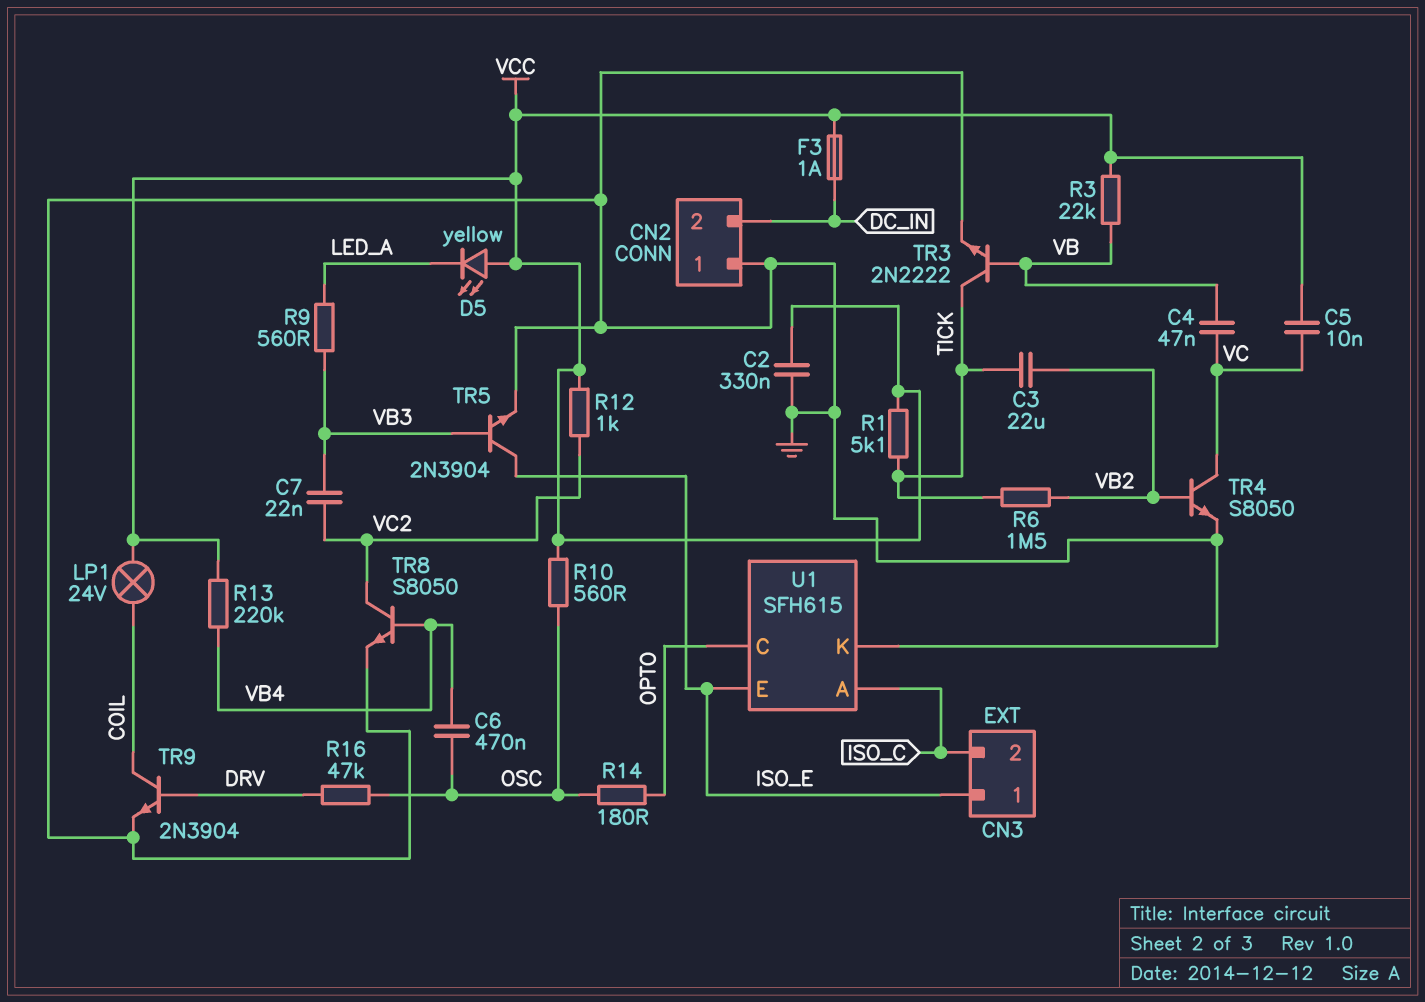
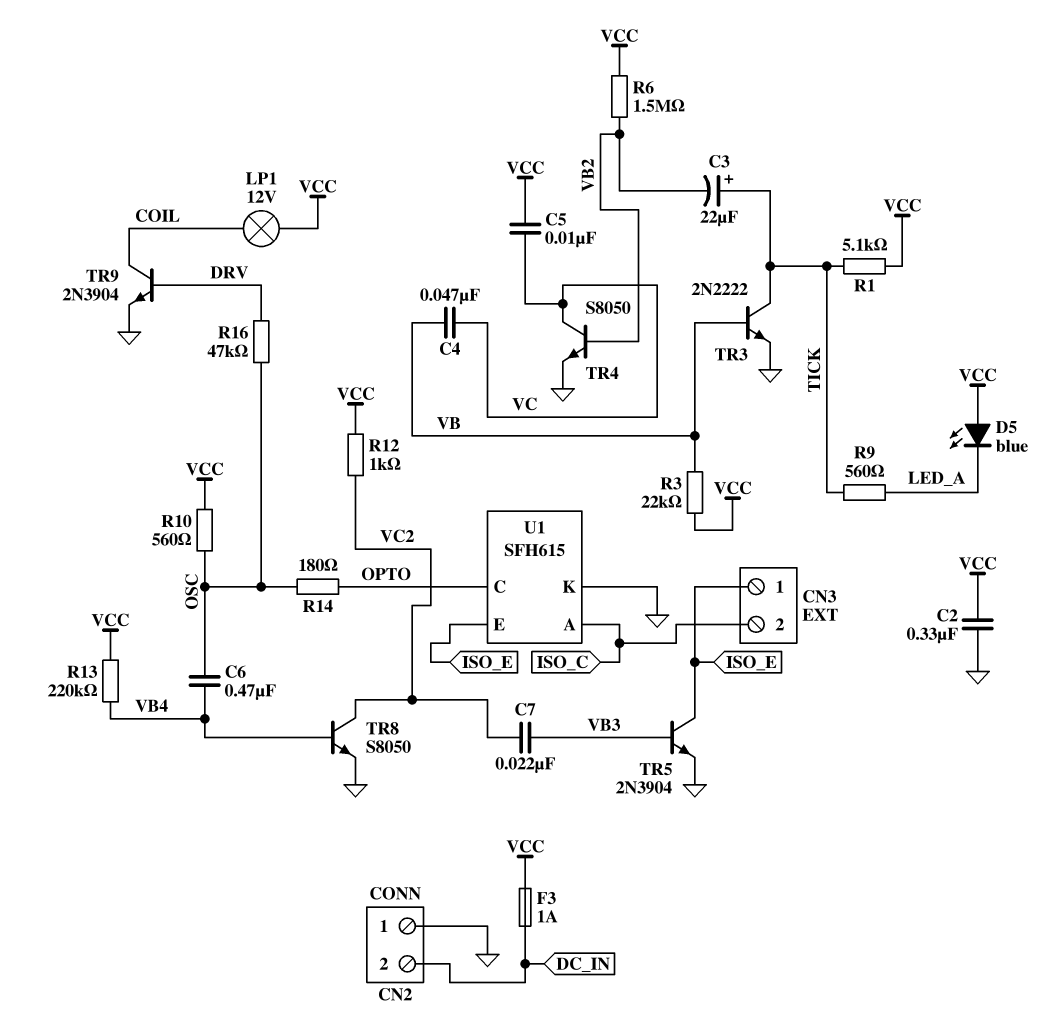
C3: 22uF (TICK, VB2) -> 22uF (plus TICK, minus VB2)
D5: LED yellow (A VCC, K LED_A) -> LED blue (A VCC, K LED_A)
LP1: lamp 24V (COIL, VCC) -> lamp 12V (COIL, VCC)
R6: 1.5M (TICK, VB2) -> 1.5M (VB2, VCC)
R9: 560 (LED_A, VB3) -> 560 (LED_A, TICK)

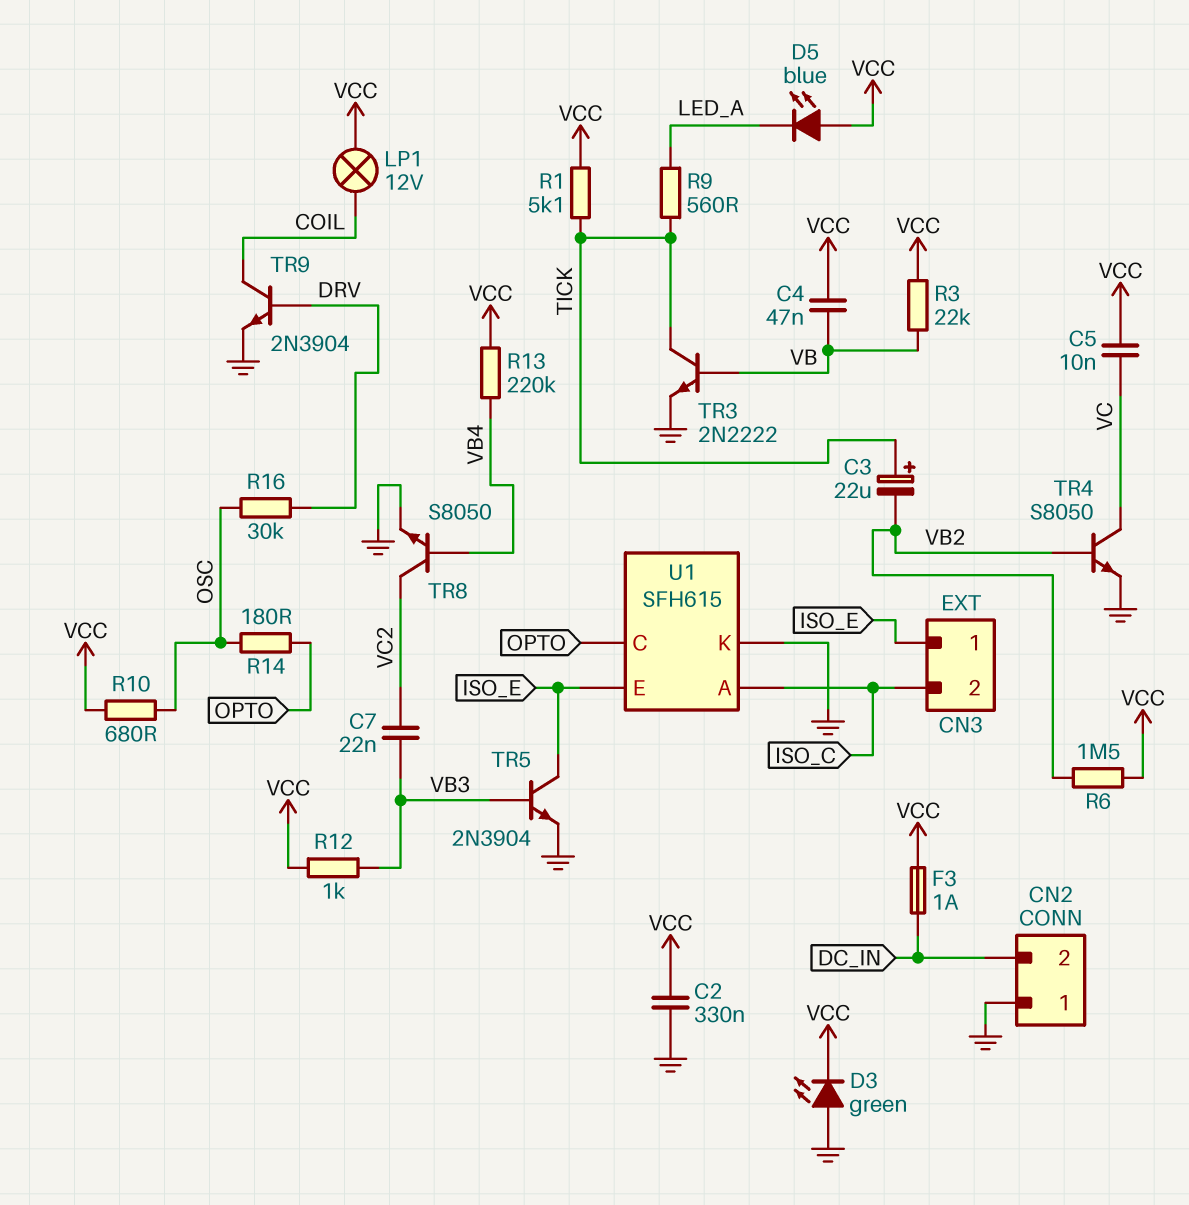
C4: 47nF (VB, VC) -> 47nF (VB, VCC)
C6: 470nF (OSC, VB4) -> none
D3: none -> LED green (A GND, K VCC)
R10: 560 (OSC, VCC) -> 680 (OSC, VCC)
R12: 1k (VC2, VCC) -> 1k (VB3, VCC)
R16: 47k (DRV, OSC) -> 30k (DRV, OSC)

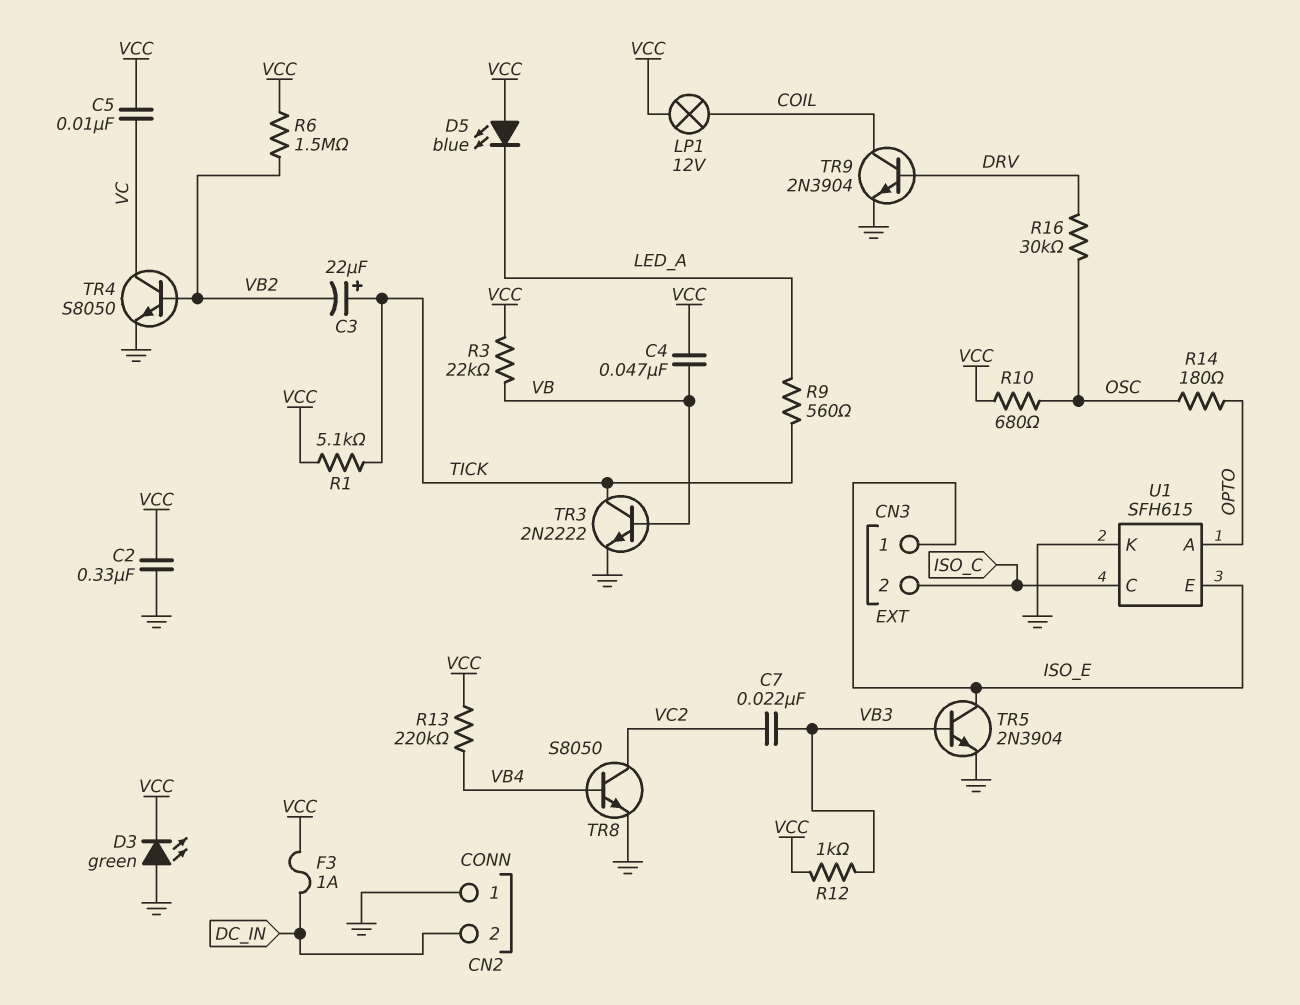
U1 pin A: ISO_C -> OPTO
U1 pin C: OPTO -> ISO_C

